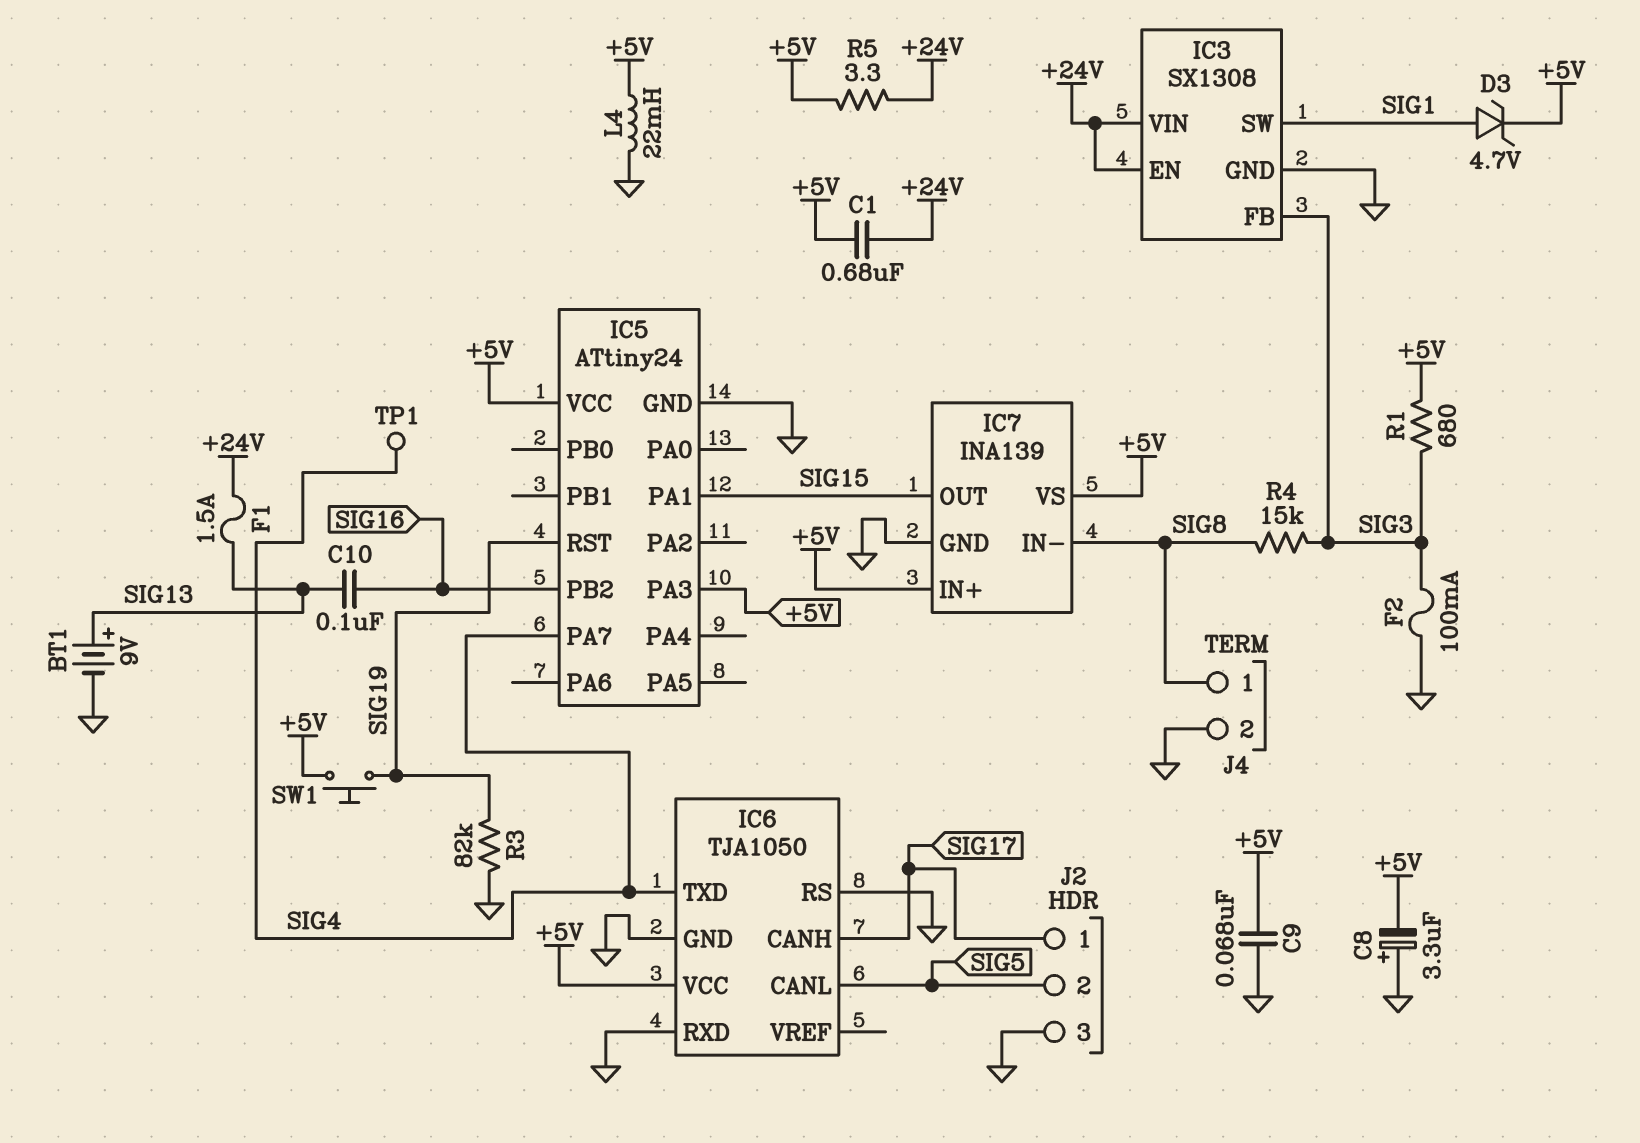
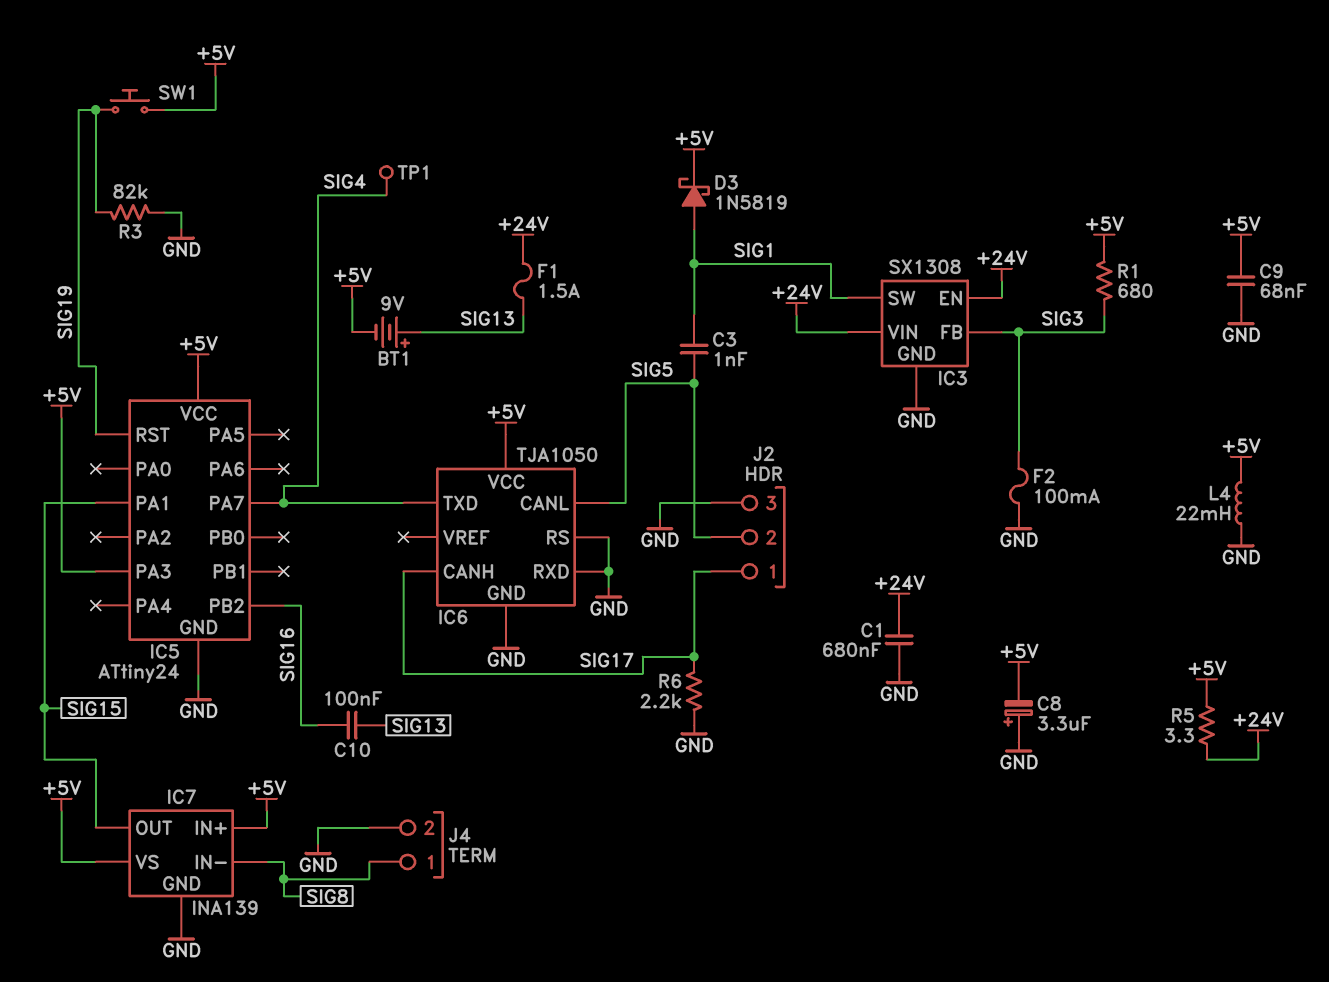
BT1: 9V (plus SIG13, minus GND) -> 9V (plus SIG13, minus +5V)
C1: 680nF (+5V, +24V) -> 680nF (+24V, GND)
C3: none -> 1nF (SIG1, SIG5)
D3: zener 4.7V (A SIG1, K +5V) -> schottky 1N5819 (A SIG1, K +5V)
R4: 15k (SIG3, SIG8) -> none
R6: none -> 2.2k (GND, SIG17)

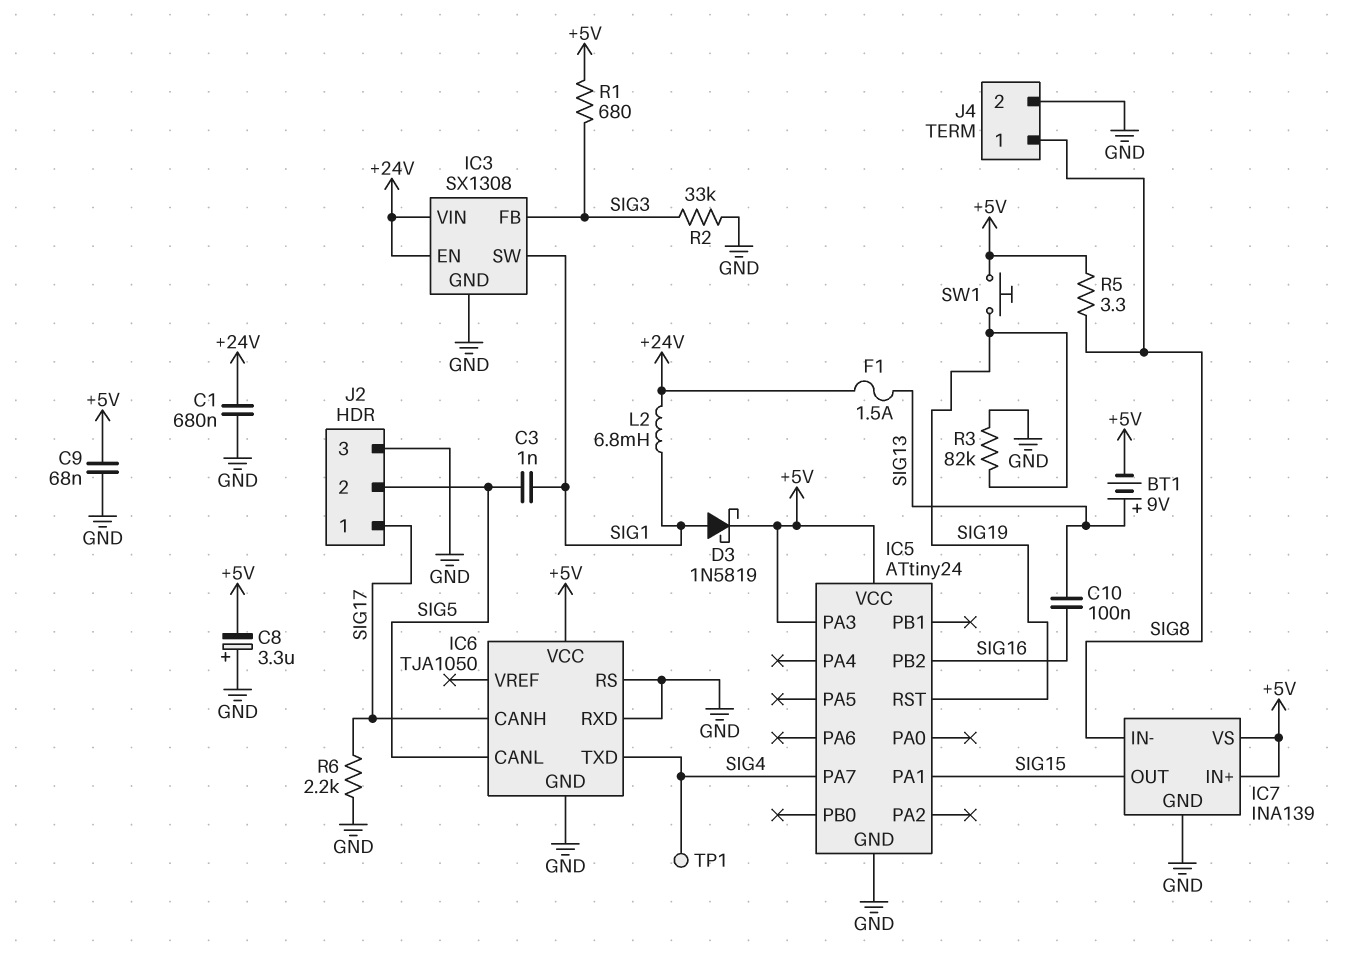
F2: 100mA (GND, SIG3) -> none
L2: none -> 6.8mH (+24V, SIG1)
L4: 22mH (+5V, GND) -> none
R2: none -> 33k (GND, SIG3)
R5: 3.3 (+5V, +24V) -> 3.3 (+5V, SIG8)

